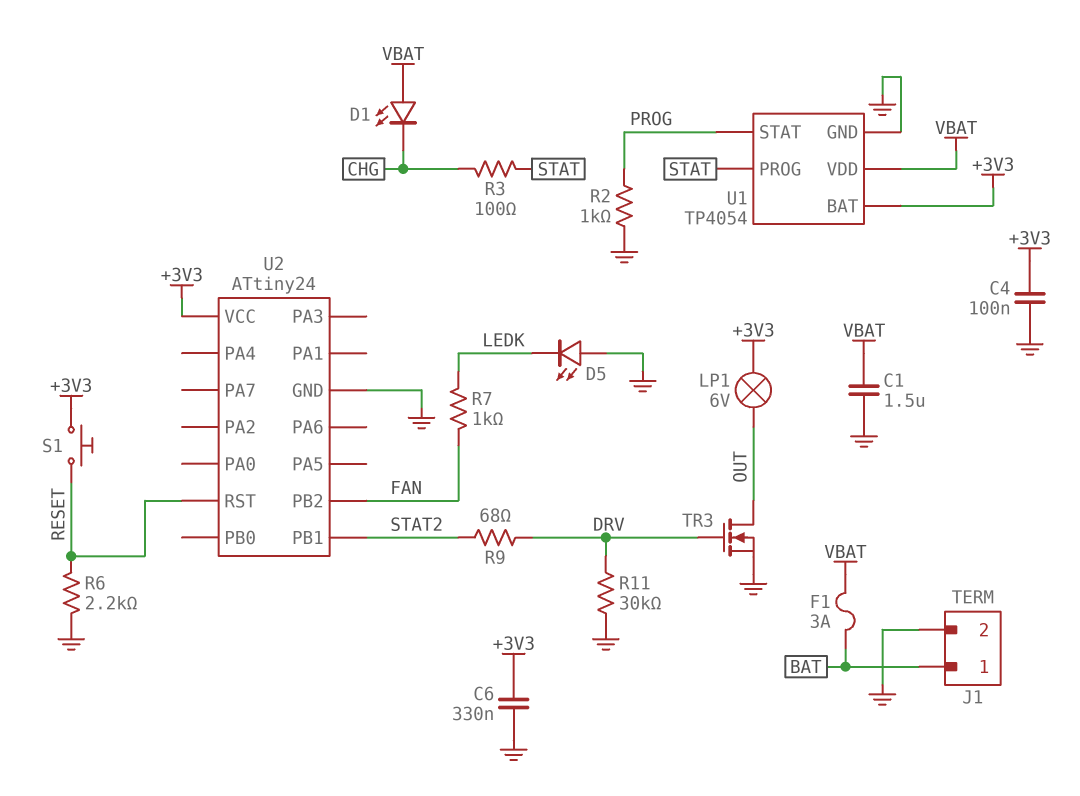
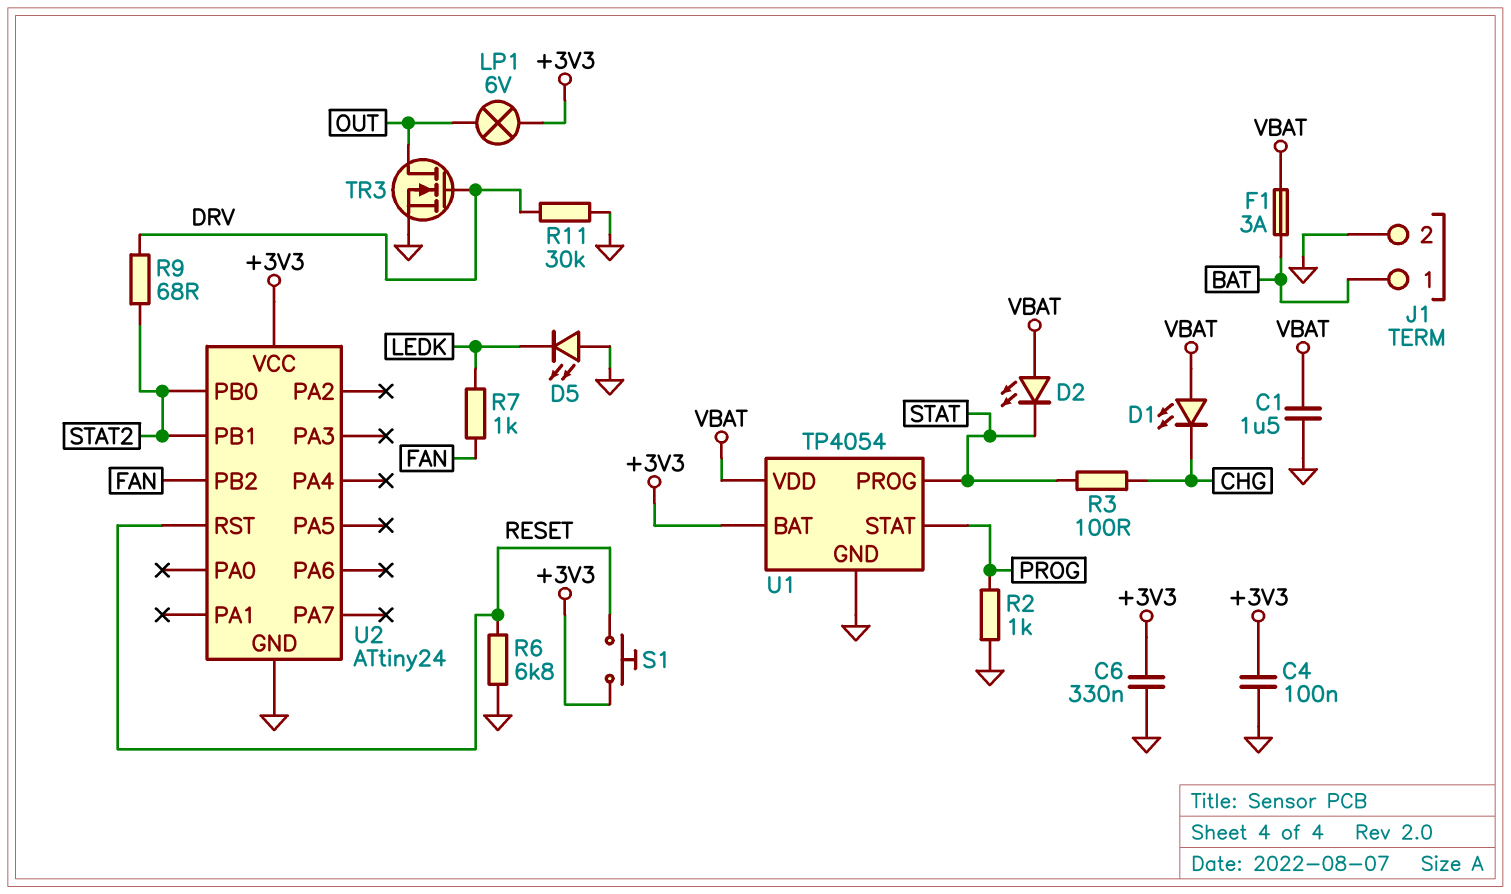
D2: none -> LED (A VBAT, K STAT)
R6: 2.2k (GND, RESET) -> 6.8k (GND, RESET)
U2 pin PB0: none -> STAT2

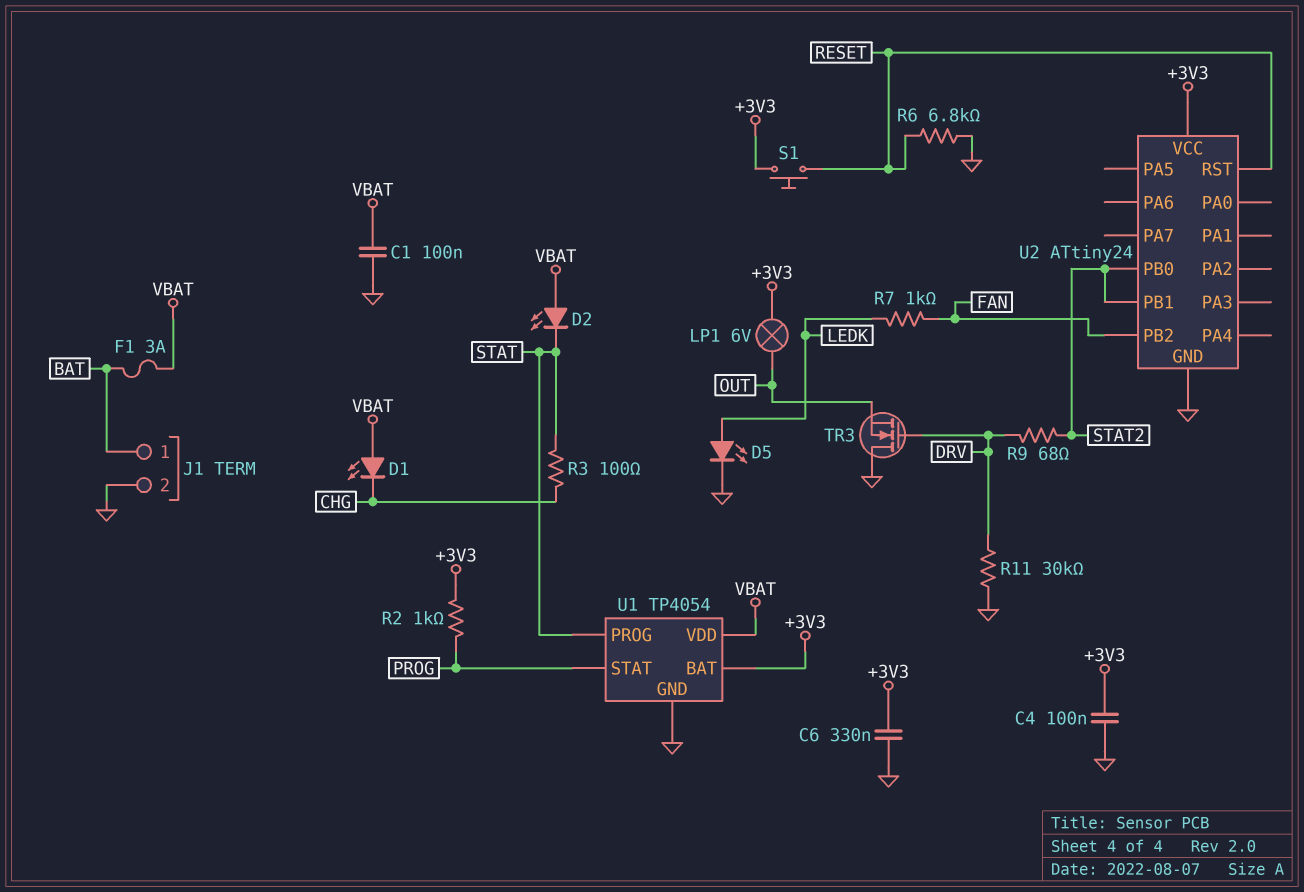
C1: 1.5uF (GND, VBAT) -> 100nF (GND, VBAT)
D5: LED (A GND, K LEDK) -> LED (A LEDK, K GND)
R2: 1k (GND, PROG) -> 1k (+3V3, PROG)
TR3: NMOS (G DRV, D OUT, S GND) -> NMOS (G DRV, D GND, S OUT)

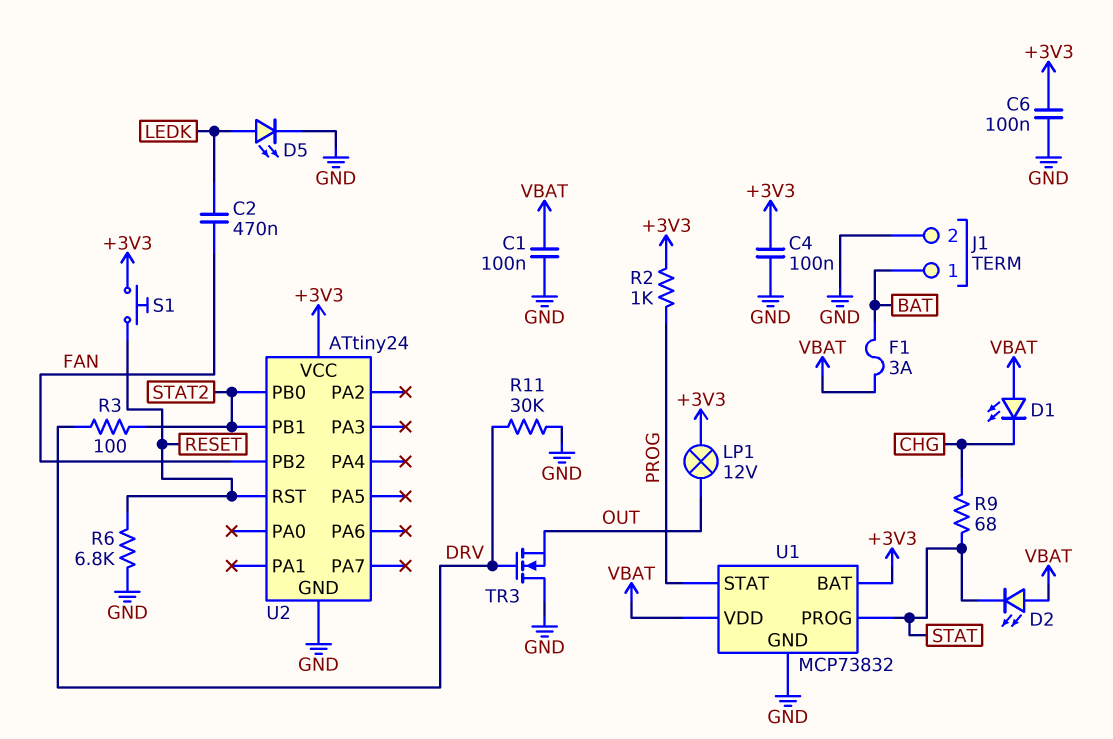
C2: none -> 470nF (FAN, LEDK)
C6: 330nF (+3V3, GND) -> 100nF (+3V3, GND)
LP1: lamp 6V (+3V3, OUT) -> lamp 12V (+3V3, OUT)
R3: 100 (CHG, STAT) -> 100 (DRV, STAT2)
R7: 1k (FAN, LEDK) -> none
R9: 68 (DRV, STAT2) -> 68 (CHG, STAT)
U1: TP4054 -> MCP73832

